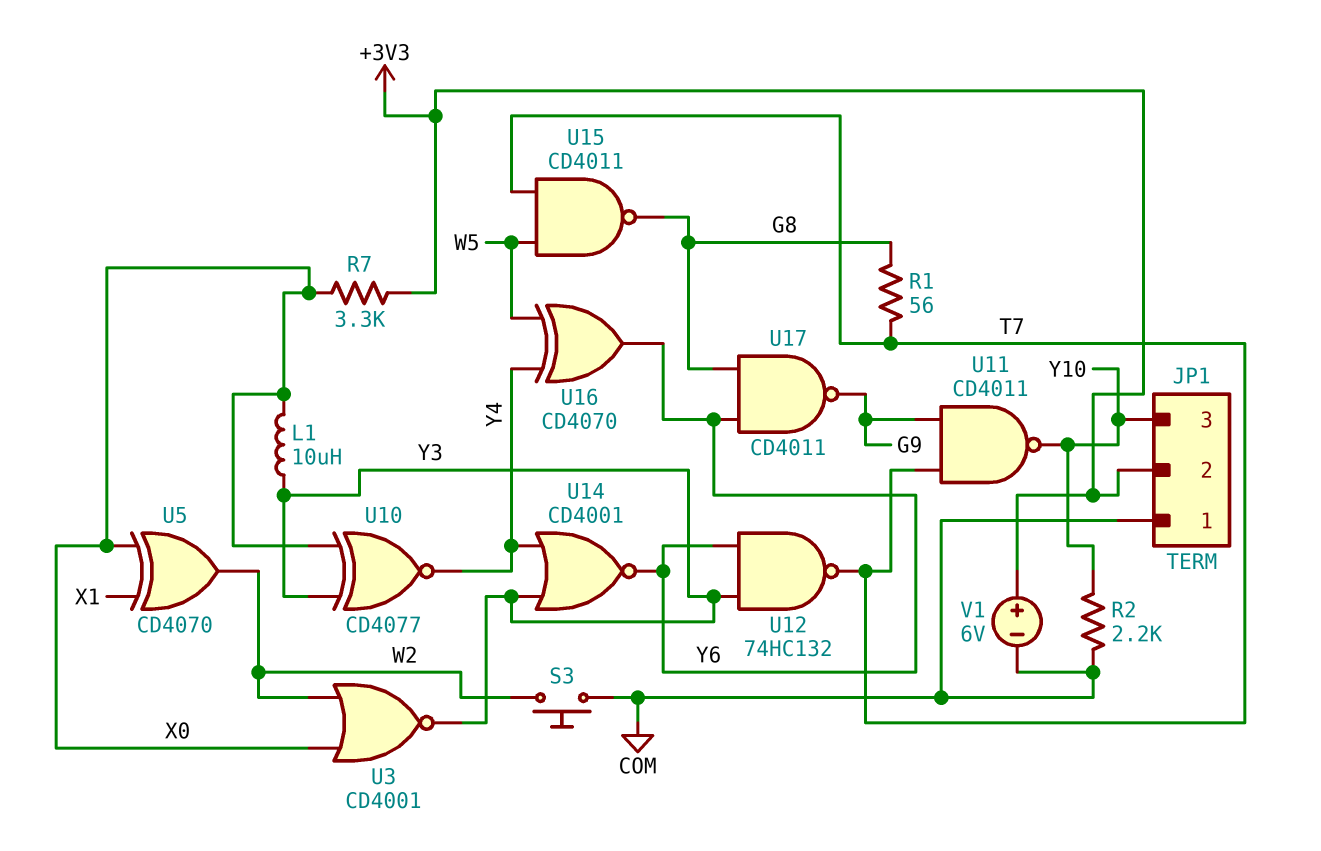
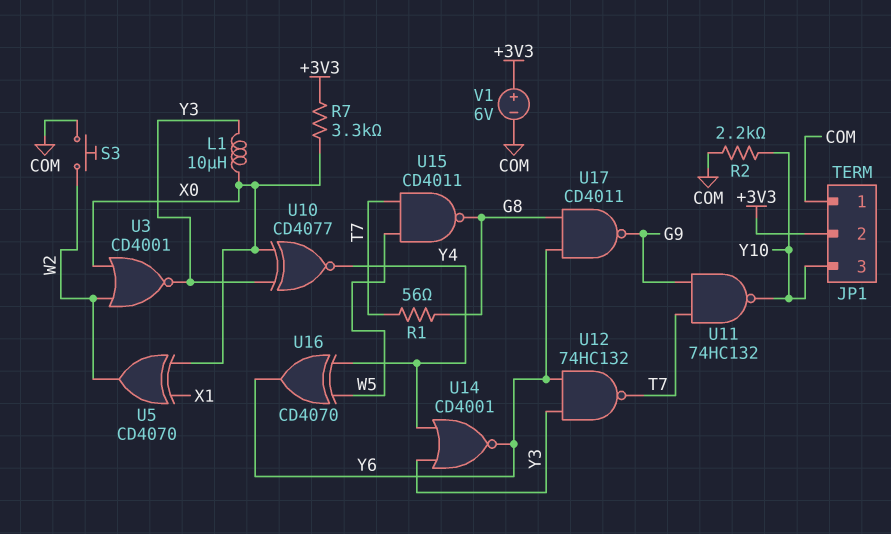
U11: NAND CD4011 (in G9, in T7, out Y10) -> NAND 74HC132 (in G9, in T7, out Y10)

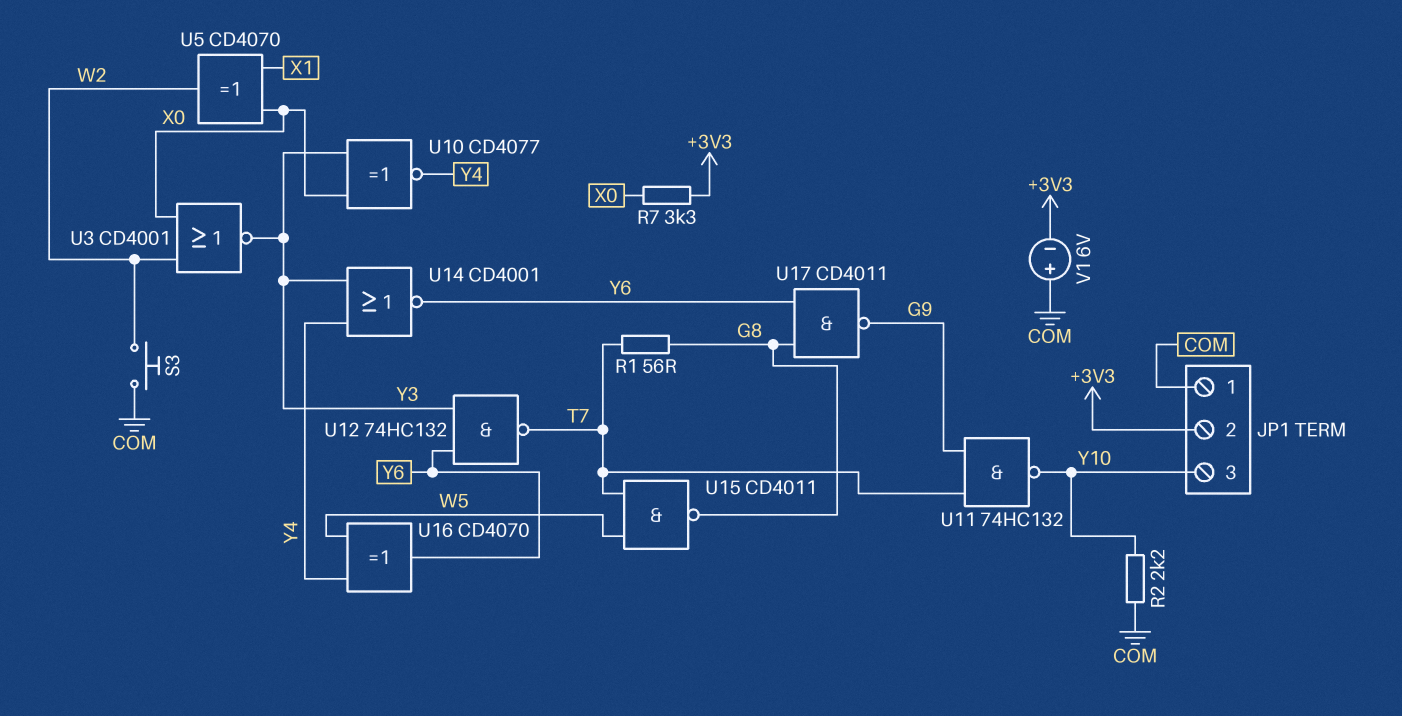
L1: 10uH (X0, Y3) -> none
V1: 6V (plus +3V3, minus COM) -> 6V (plus COM, minus +3V3)

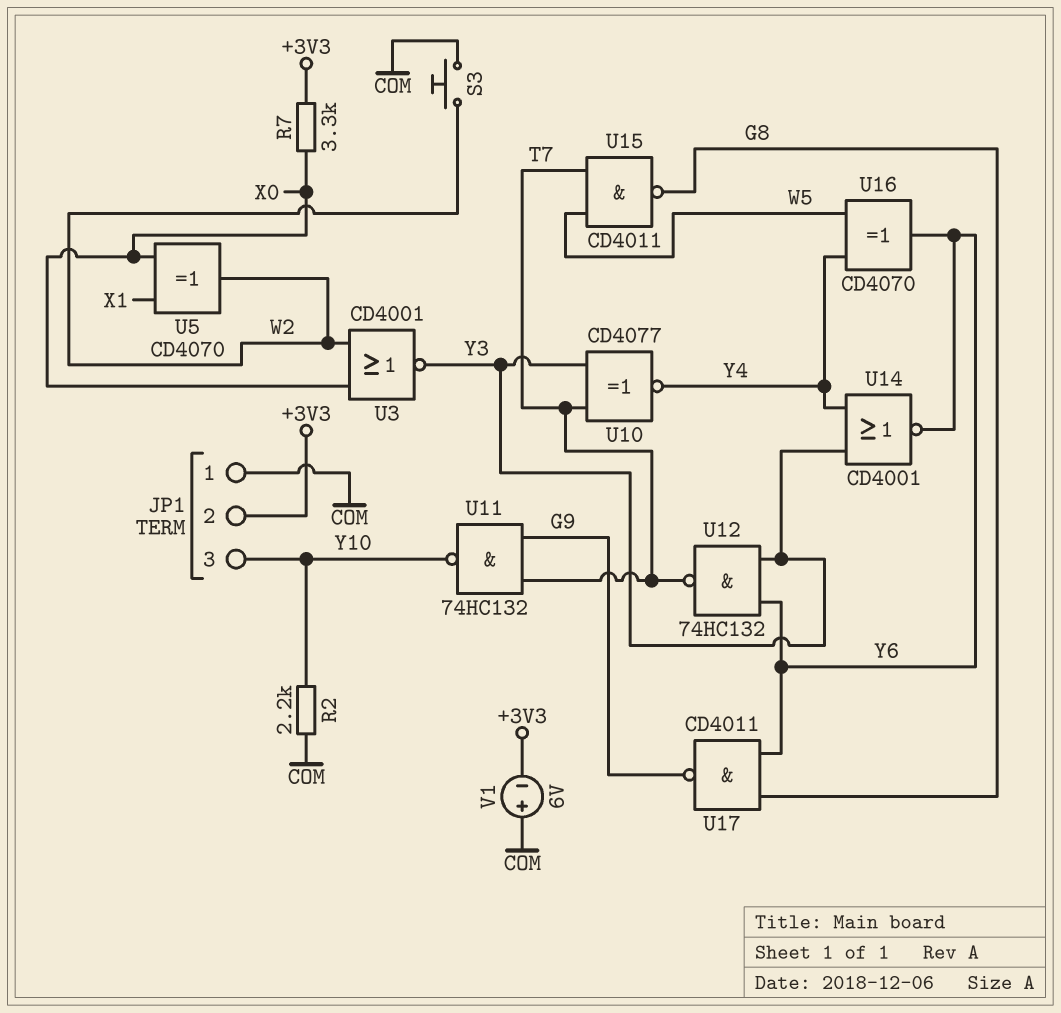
R1: 56 (G8, T7) -> none
U10: XNOR CD4077 (in X0, in Y3, out Y4) -> XNOR CD4077 (in T7, in Y3, out Y4)

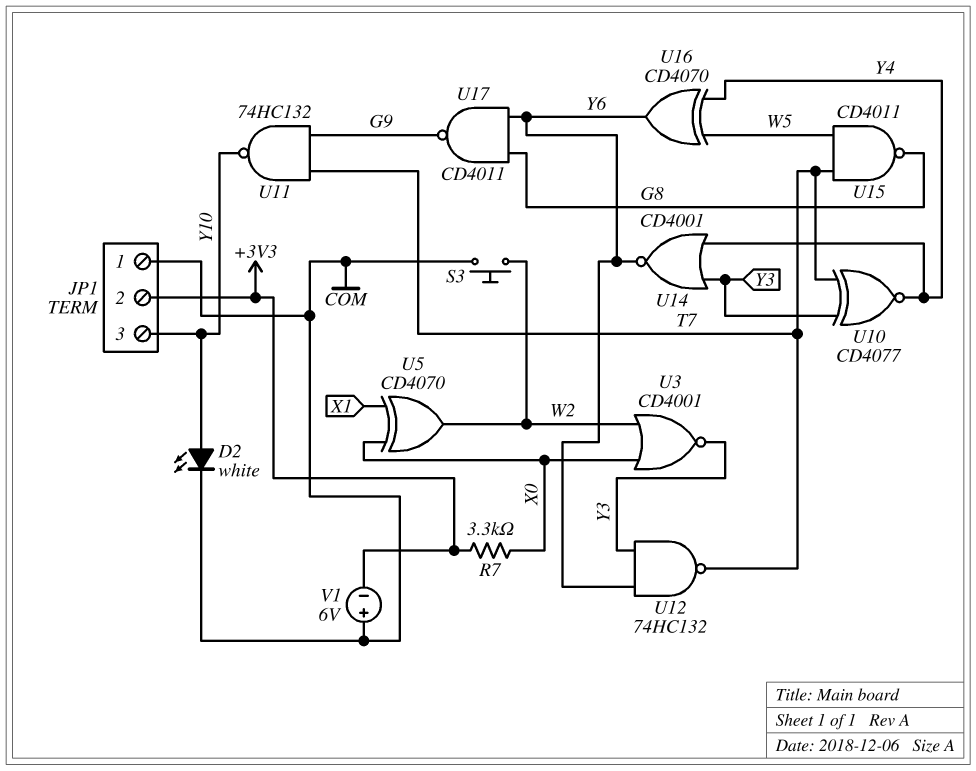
D2: none -> LED white (A Y10, K COM)
R2: 2.2k (COM, Y10) -> none

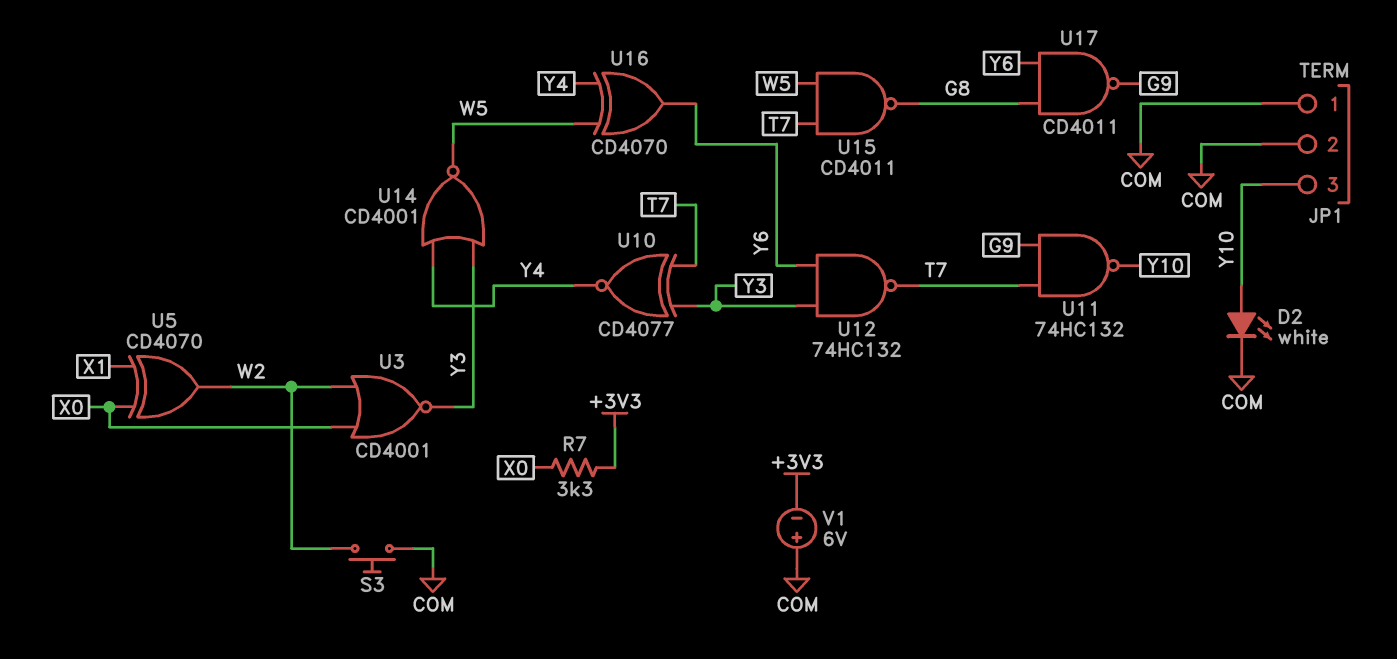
JP1 pin 2: +3V3 -> COM
U14: NOR CD4001 (in Y3, in Y4, out Y6) -> NOR CD4001 (in Y3, in Y4, out W5)

